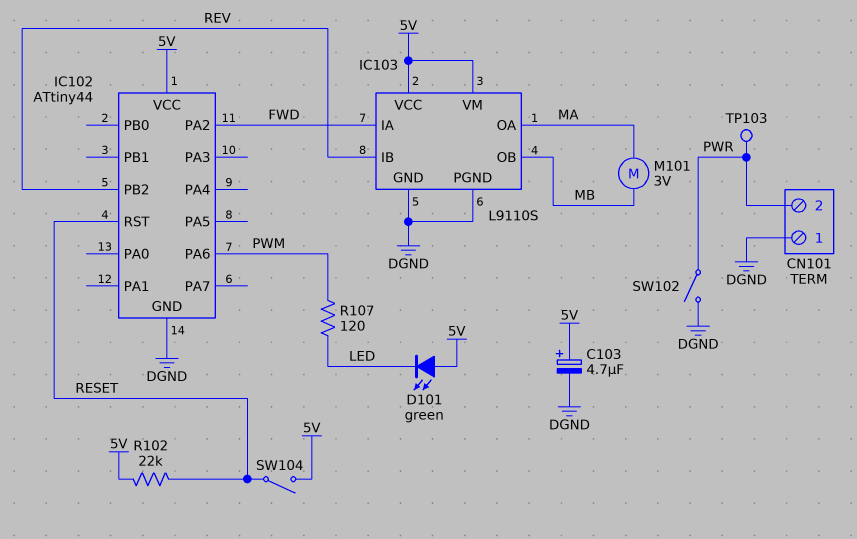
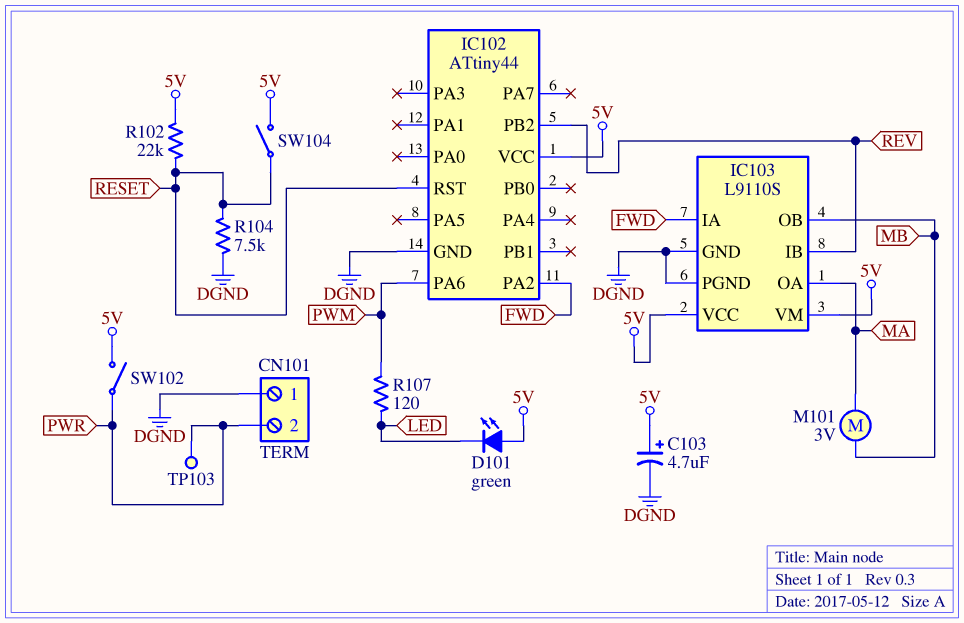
R104: none -> 7.5k (DGND, RESET)
SW102: switch (DGND, PWR) -> switch (5V, PWR)

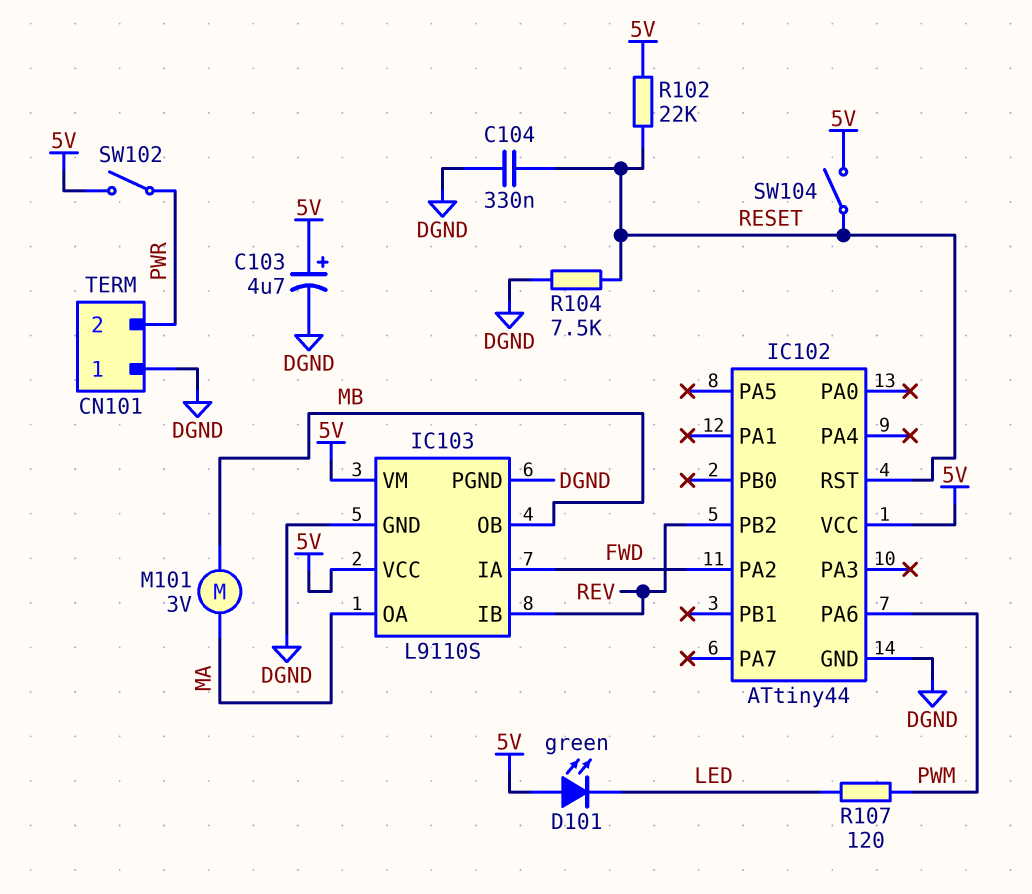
C104: none -> 330nF (DGND, RESET)
TP103: test point (PWR) -> none

